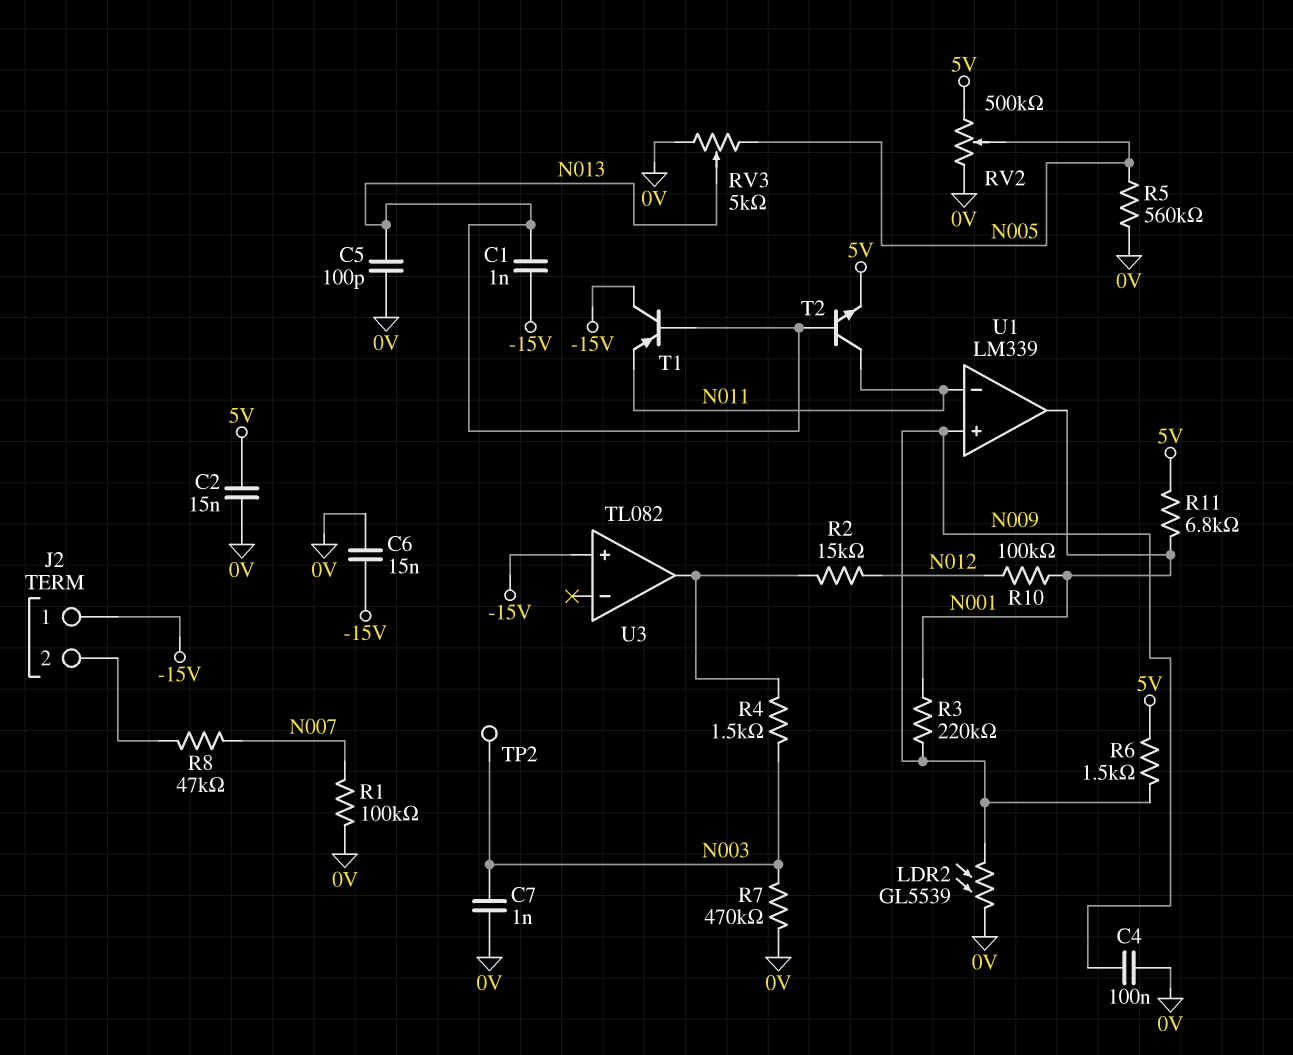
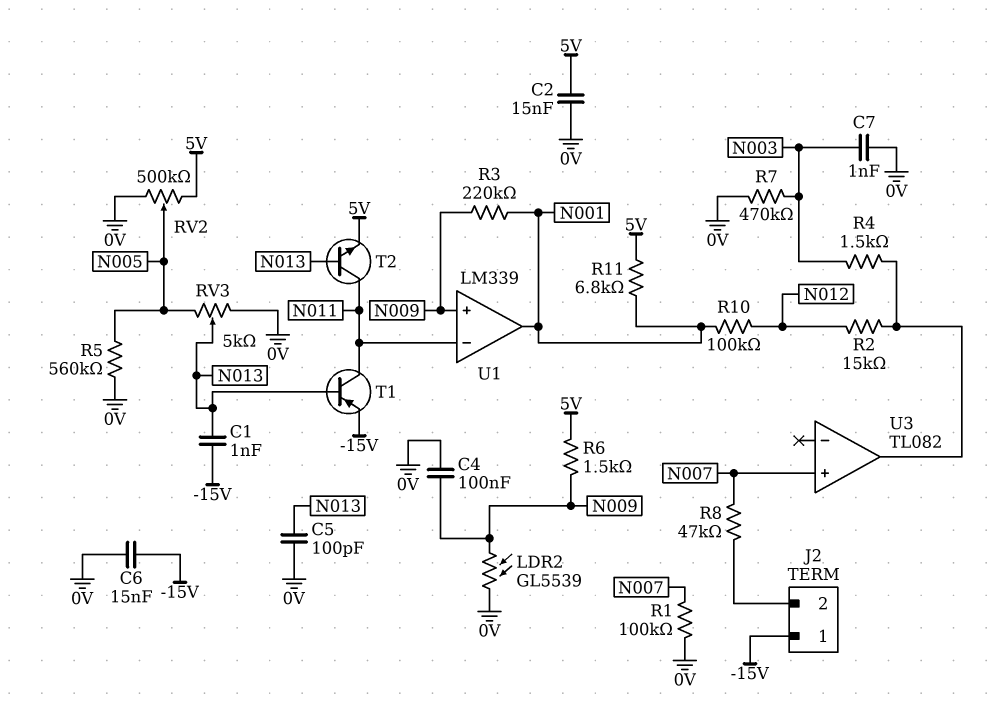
T1: PNP (B N013, C -15V, E N011) -> PNP (B N013, C N011, E -15V)
TP2: test point (N003) -> none
U3 pin in+: -15V -> N007

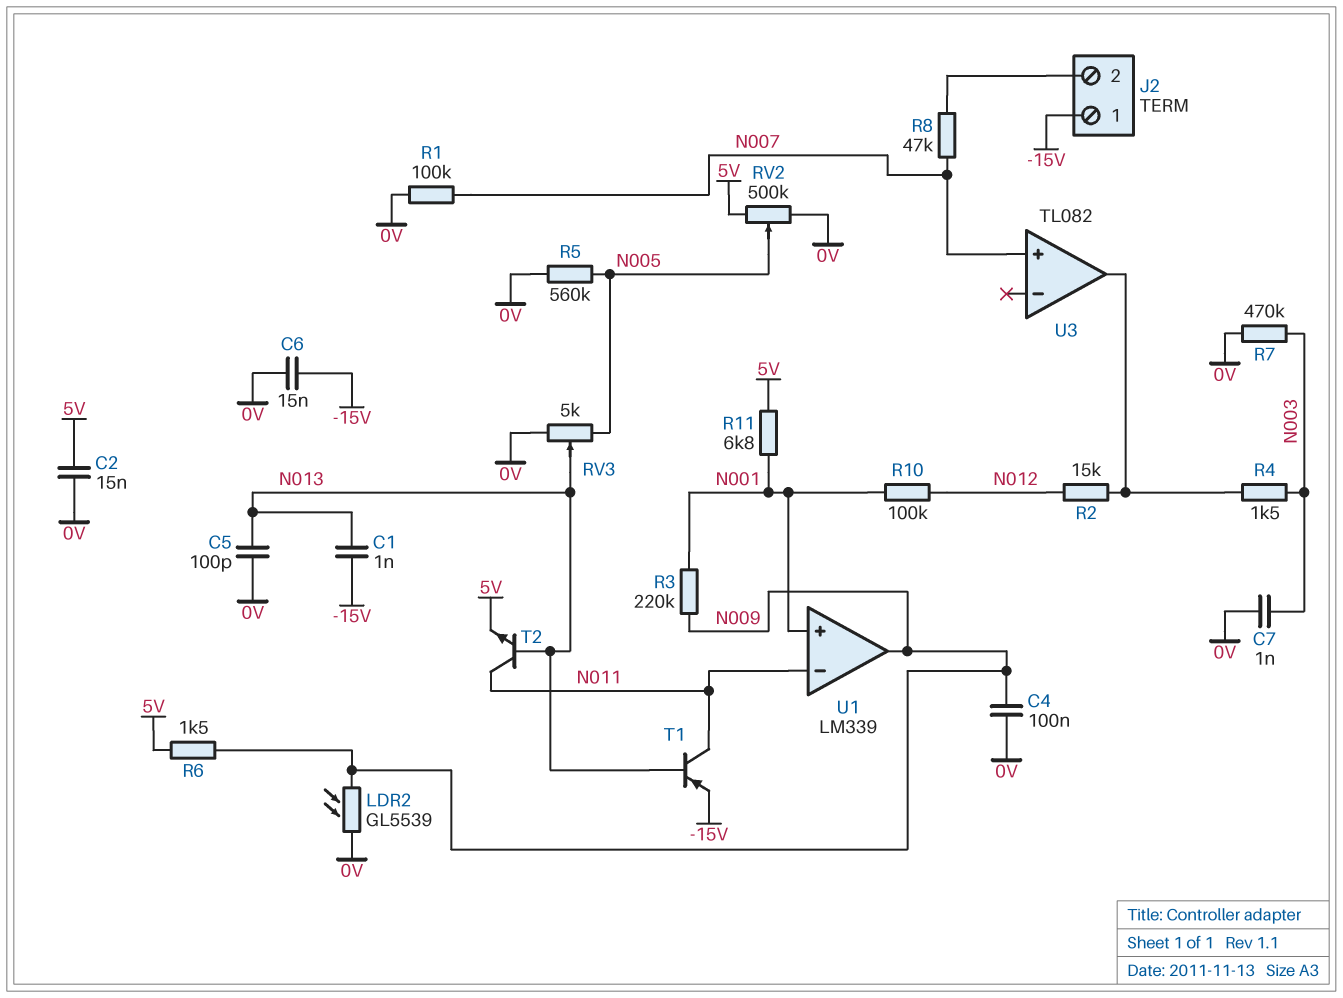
U1 pin in+: N009 -> N001
U1 pin out: N001 -> N009

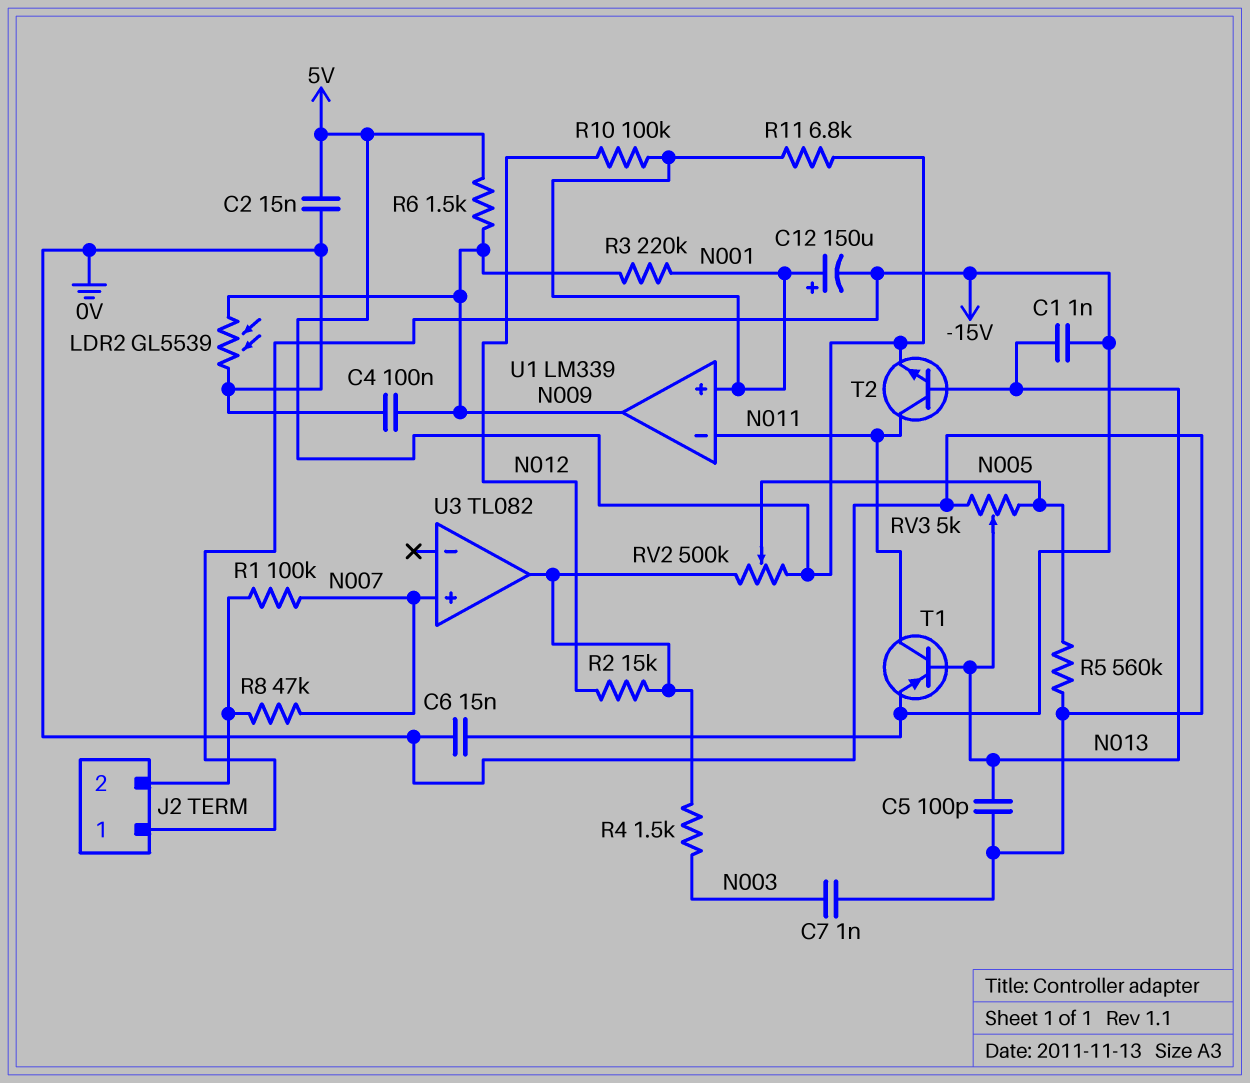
C12: none -> 150uF (plus N001, minus -15V)
R1: 100k (0V, N007) -> 100k (J2/2, N007)
R7: 470k (0V, N003) -> none
RV2: 500k (0V, 5V, wiper N005) -> 500k (5V, U3/out, wiper N005)

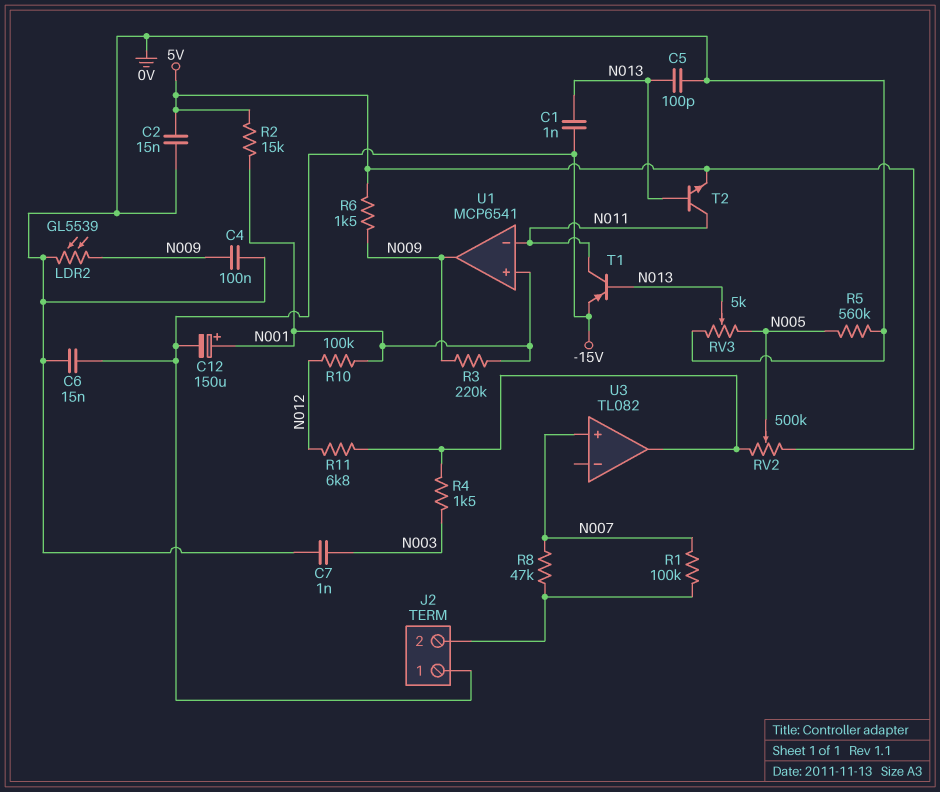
R2: 15k (N012, U3/out) -> 15k (5V, N001)
R11: 6.8k (5V, N001) -> 6.8k (N012, U3/out)
U1: LM339 -> MCP6541

